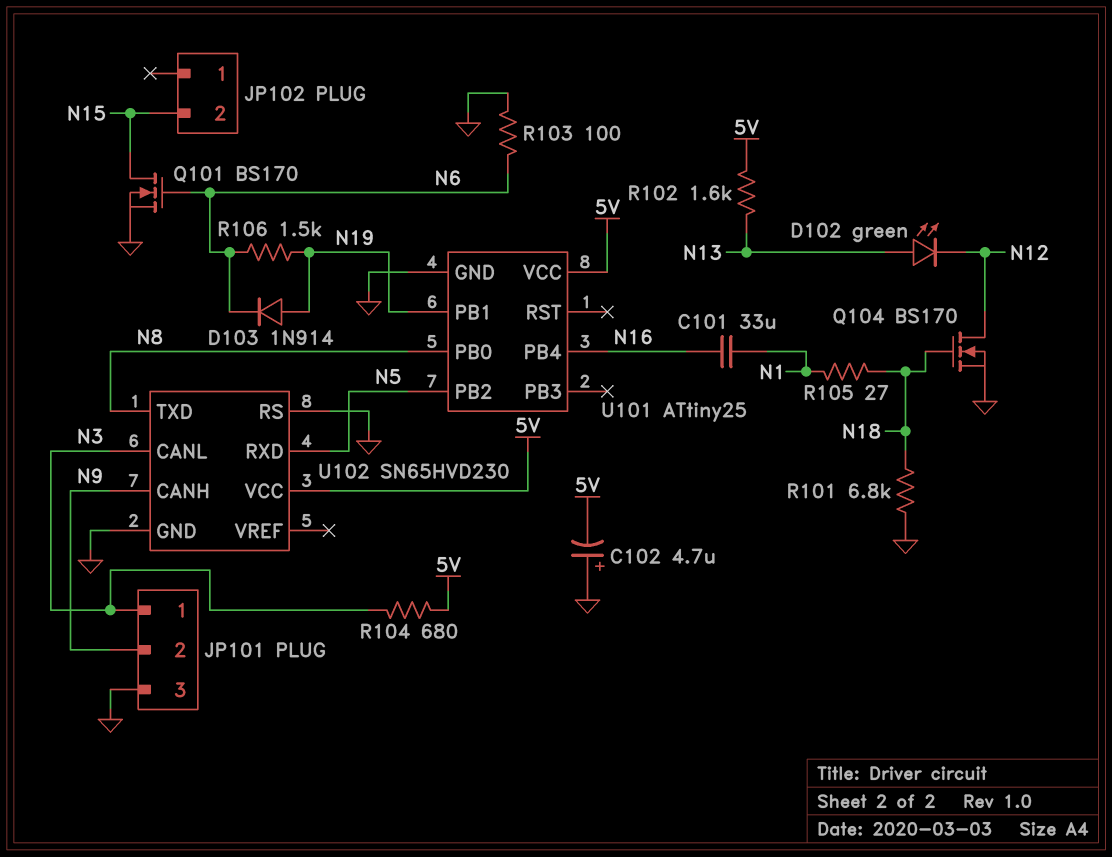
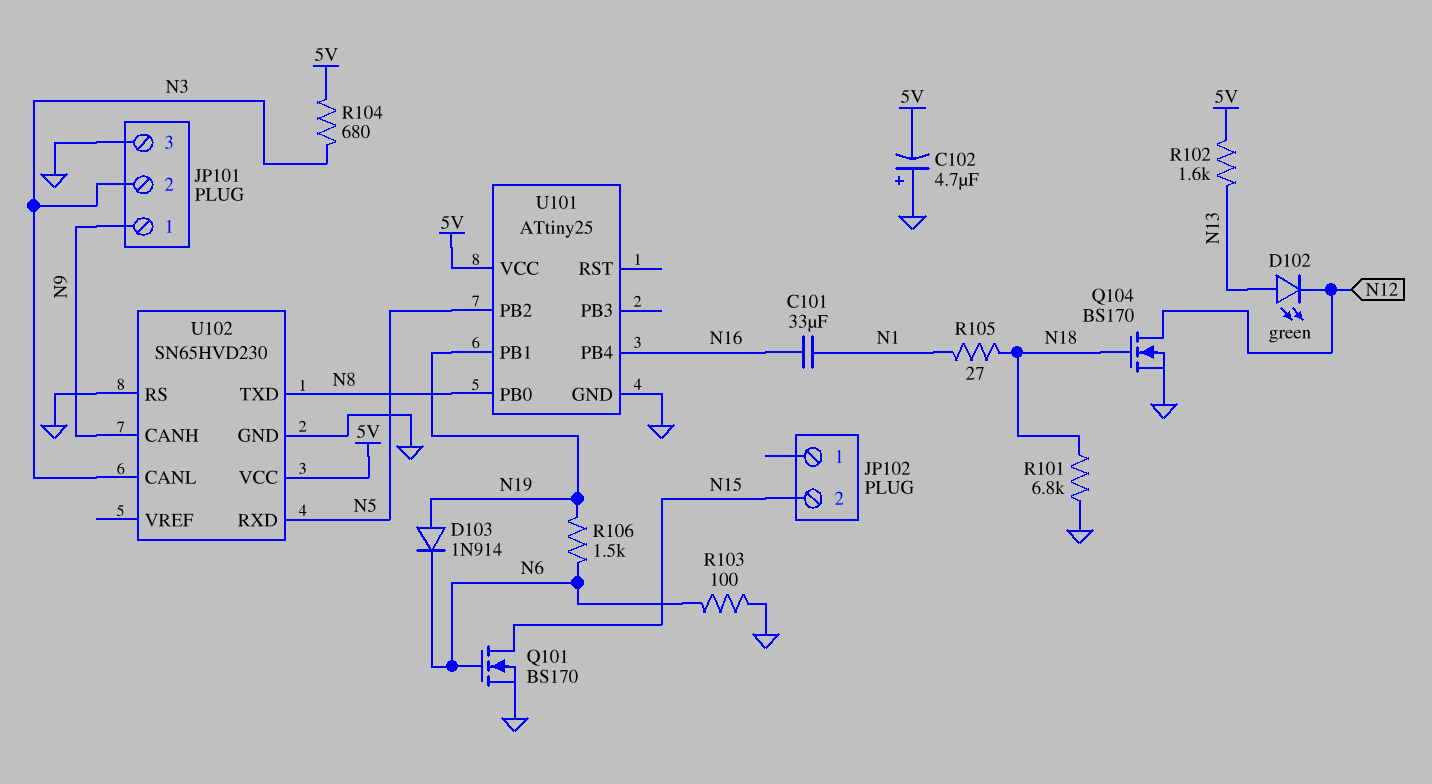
JP101 pin 1: N3 -> N9
JP101 pin 2: N9 -> N3

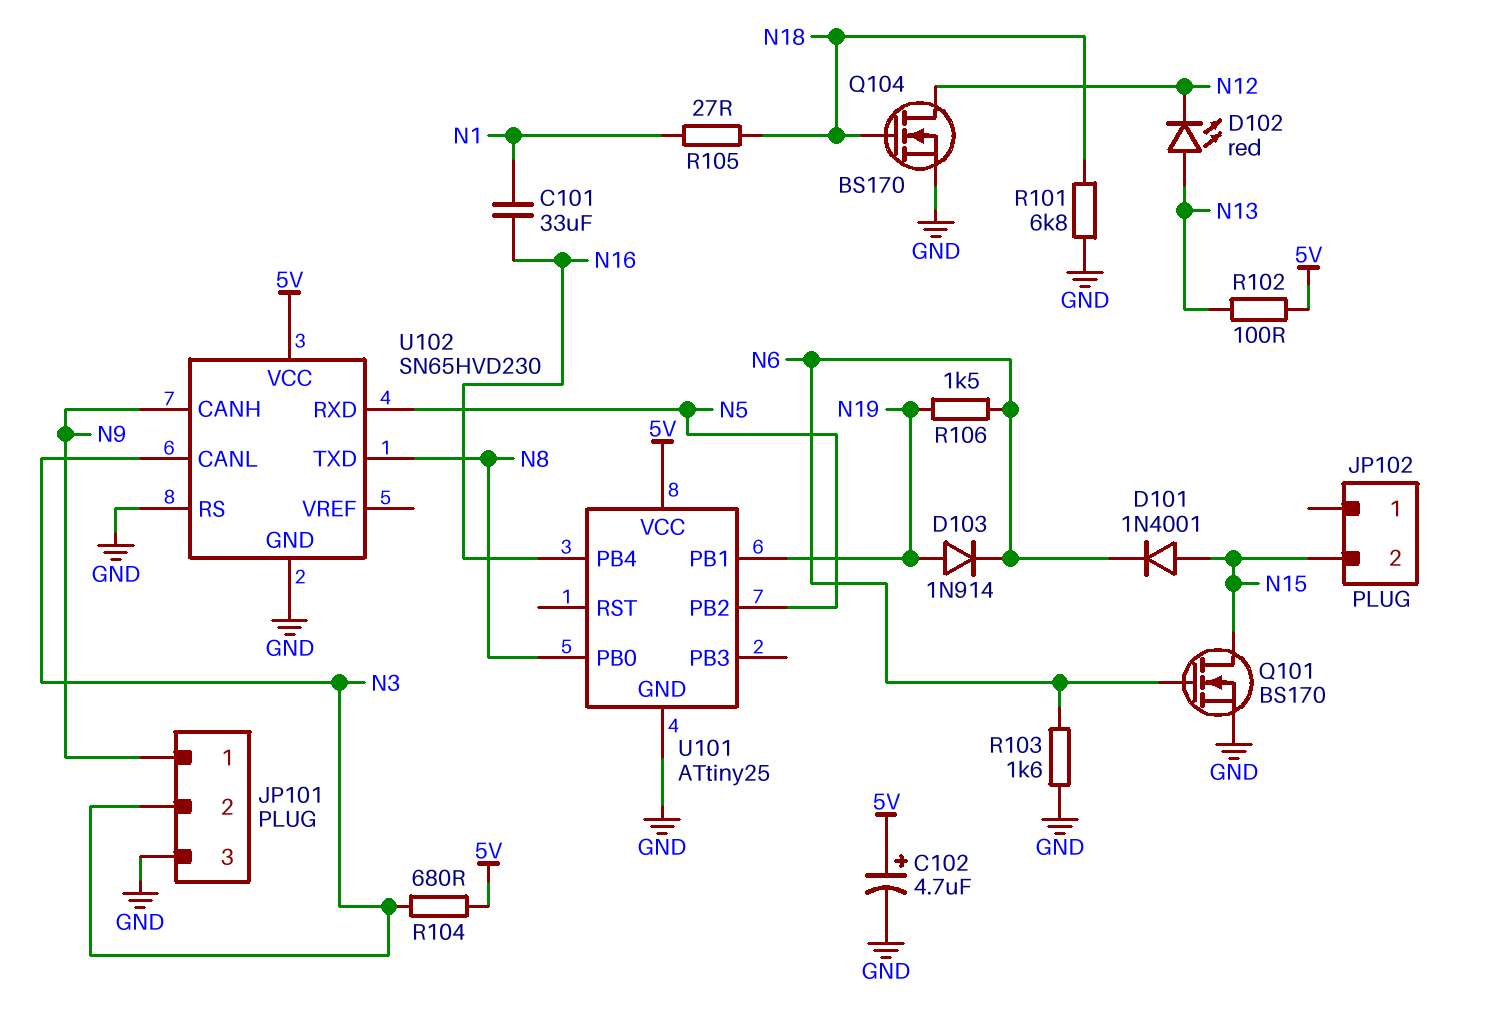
C102: 4.7uF (plus GND, minus 5V) -> 4.7uF (plus 5V, minus GND)
D101: none -> diode 1N4001 (A N15, K N6)
D102: LED green (A N13, K N12) -> LED red (A N13, K N12)
R102: 1.6k (5V, N13) -> 100 (5V, N13)
R103: 100 (GND, N6) -> 1.6k (GND, N6)

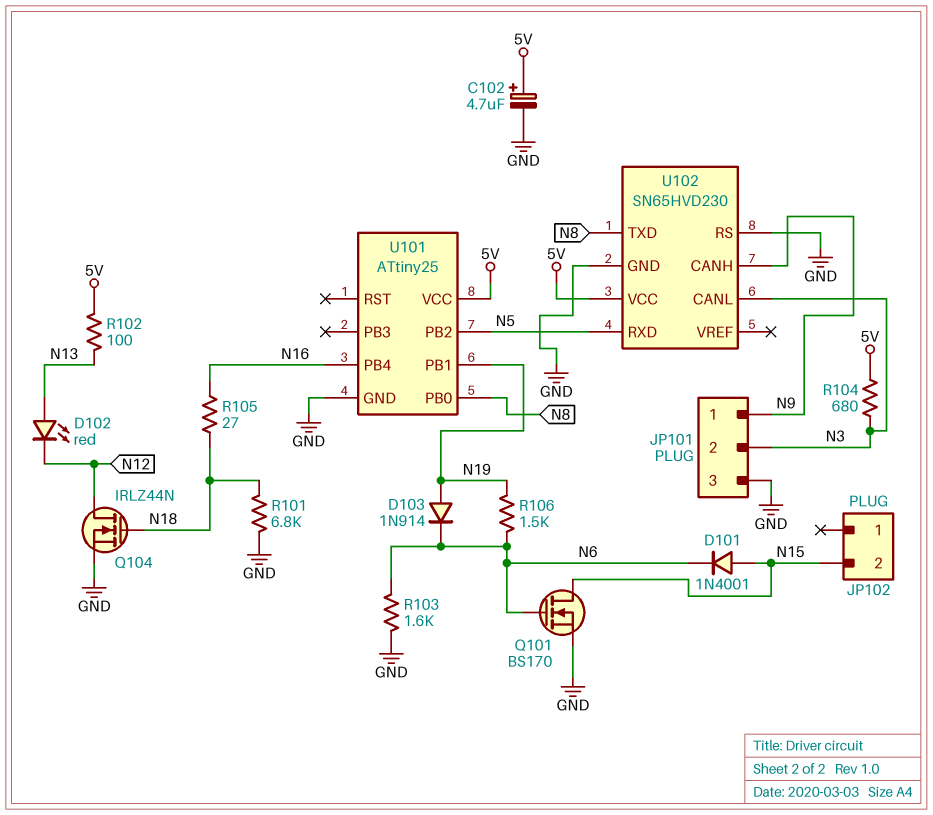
C101: 33uF (N1, N16) -> none
Q104: NMOS BS170 (G N18, D N12, S GND) -> NMOS IRLZ44N (G N18, D N12, S GND)
R105: 27 (N1, N18) -> 27 (N16, N18)

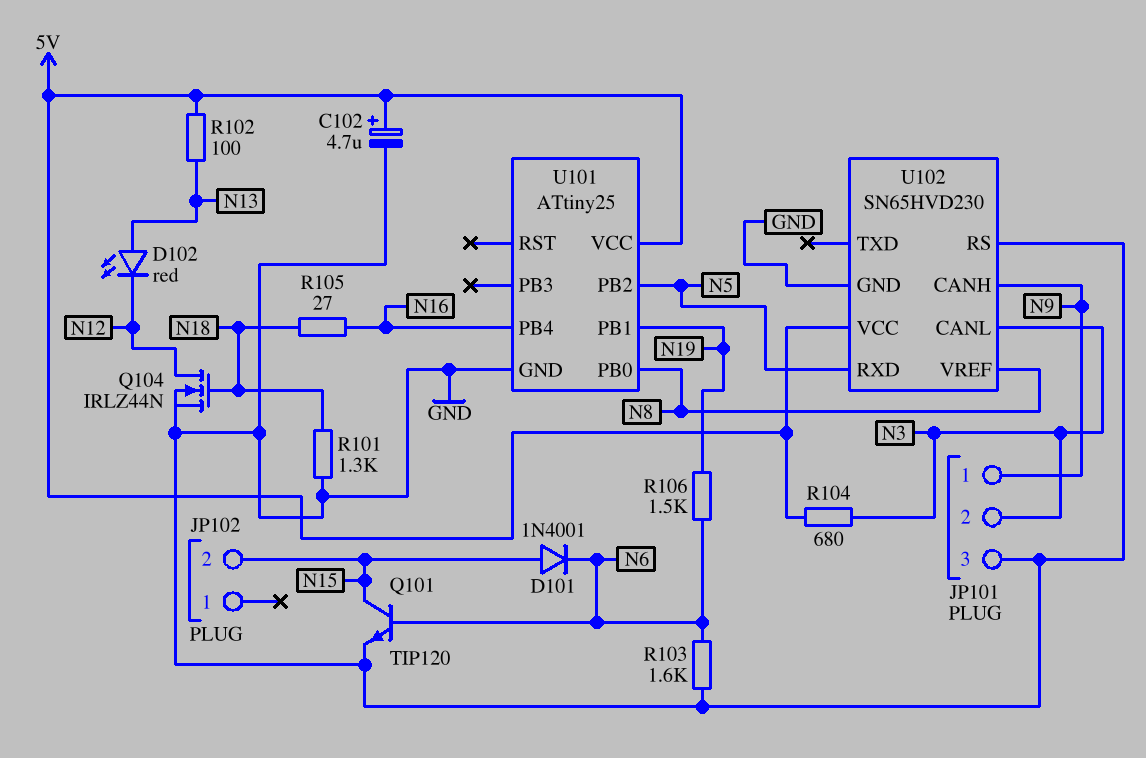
D103: diode 1N914 (A N19, K N6) -> none
Q101: NMOS BS170 (G N6, D N15, S GND) -> NPN TIP120 (B N6, C N15, E GND)
R101: 6.8k (GND, N18) -> 1.3k (GND, N18)
U102 pin TXD: N8 -> none
U102 pin VREF: none -> N8

